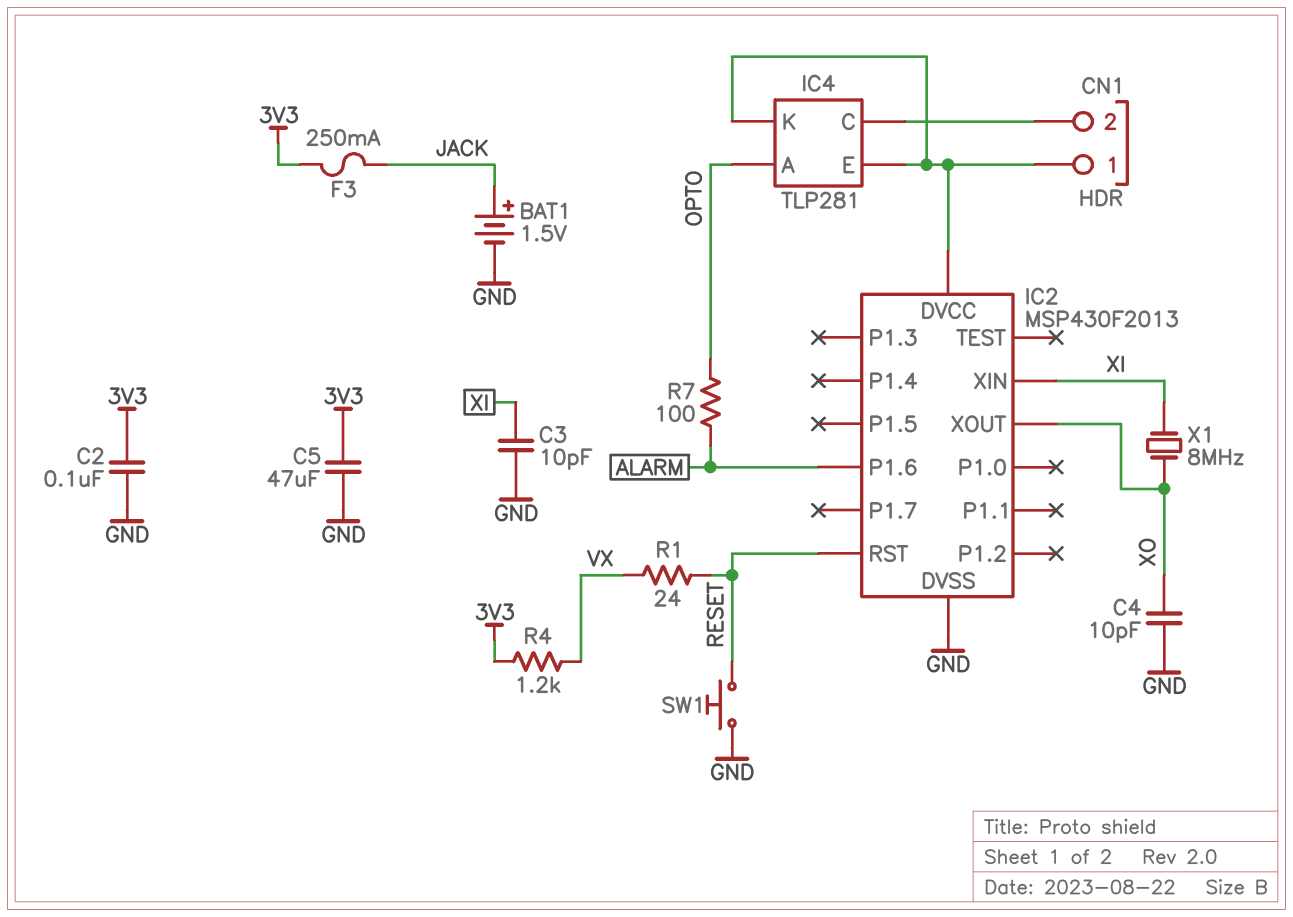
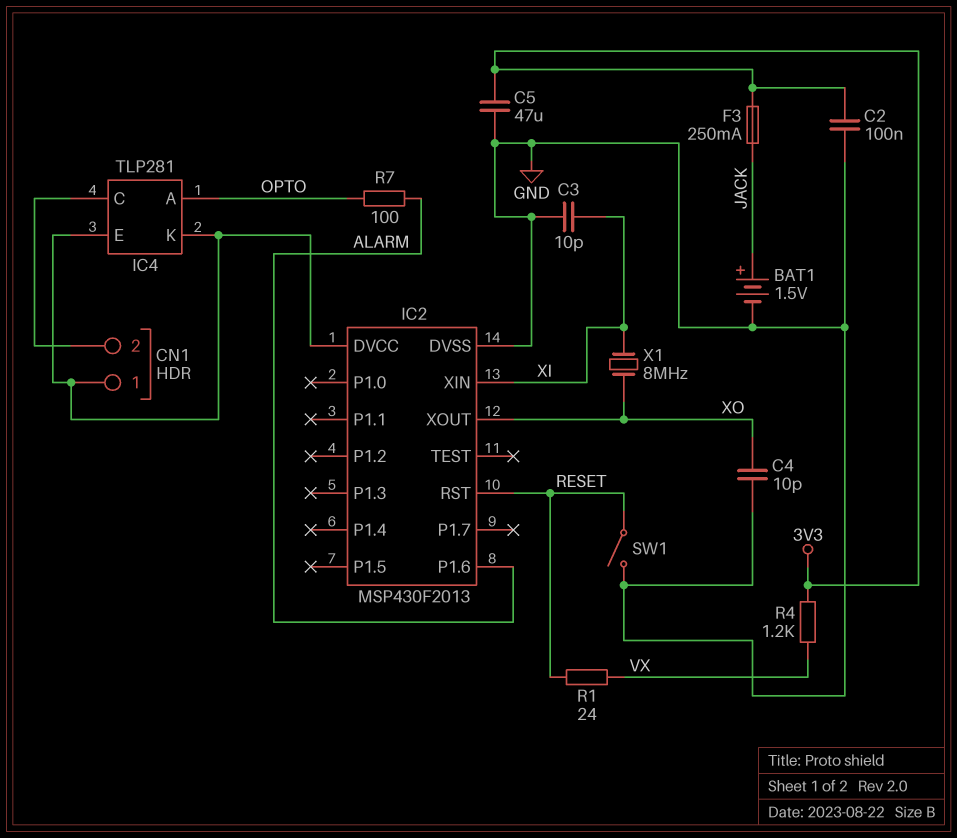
SW1: button (GND, RESET) -> switch (GND, RESET)

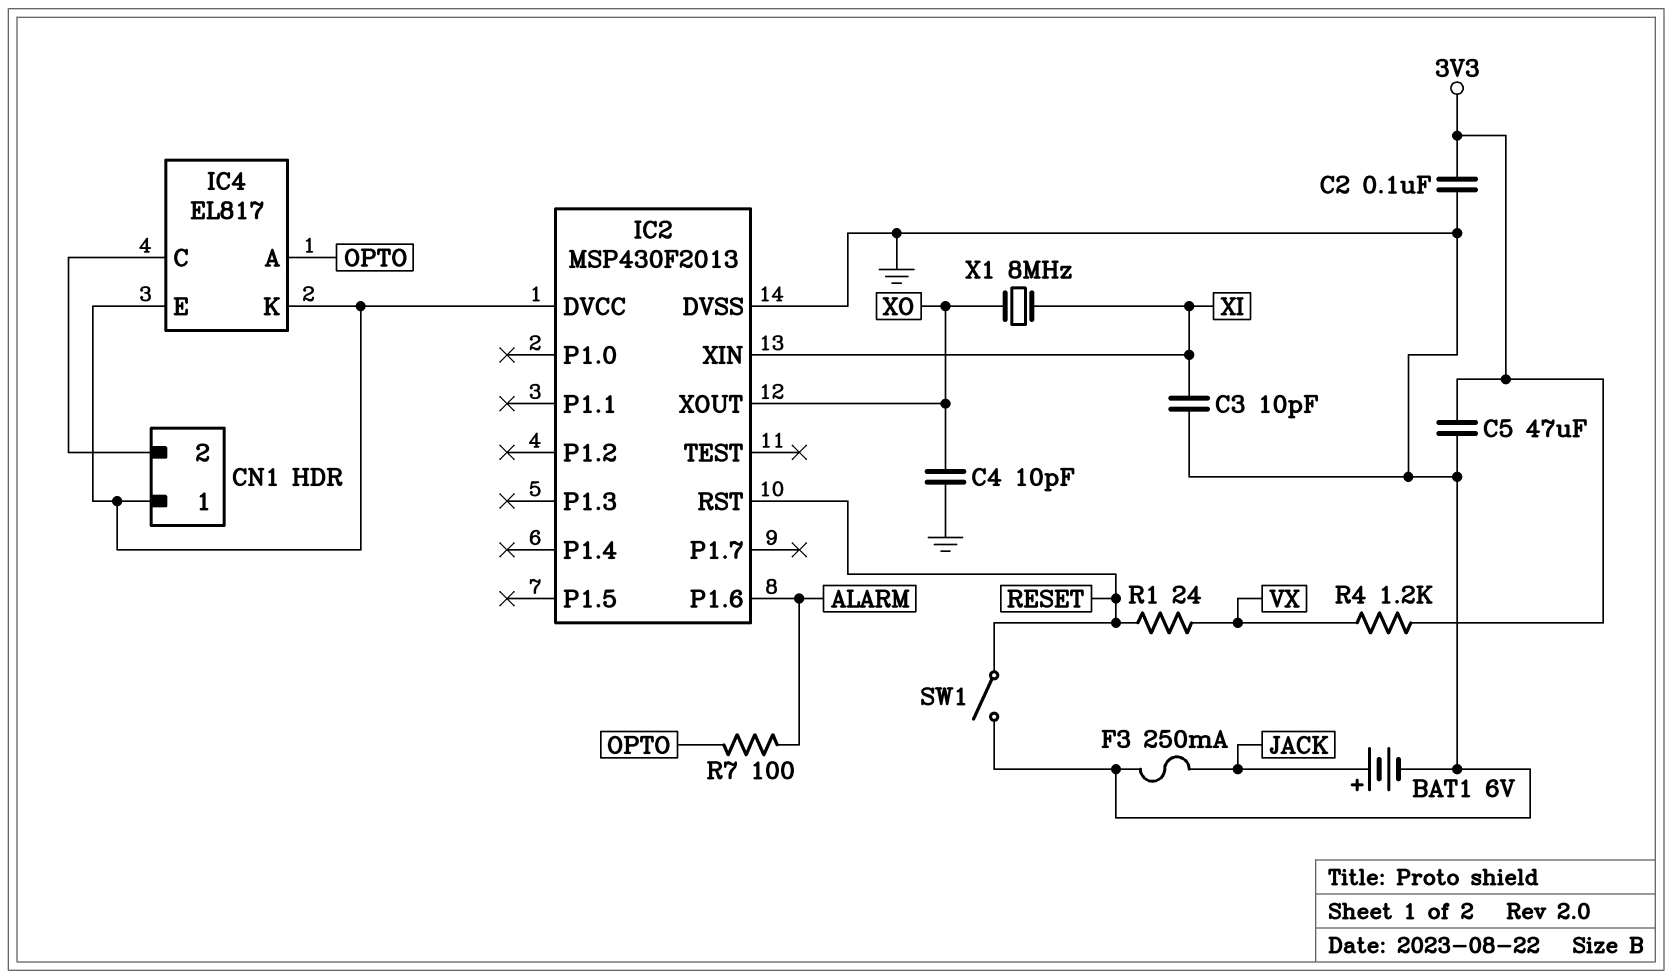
BAT1: 1.5V (plus JACK, minus GND) -> 6V (plus JACK, minus GND)
F3: 250mA (3V3, JACK) -> 250mA (GND, JACK)
IC4: TLP281 -> EL817

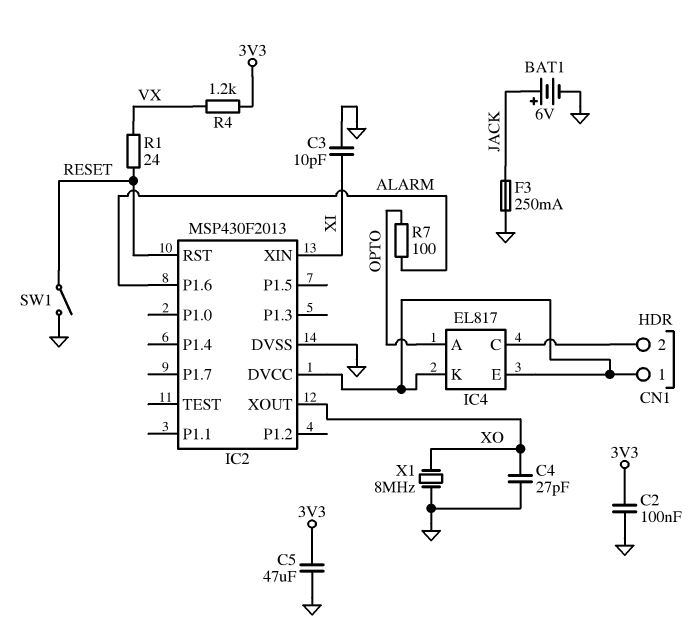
C4: 10pF (GND, XO) -> 27pF (GND, XO)
X1: 8MHz (XI, XO) -> 8MHz (GND, XO)

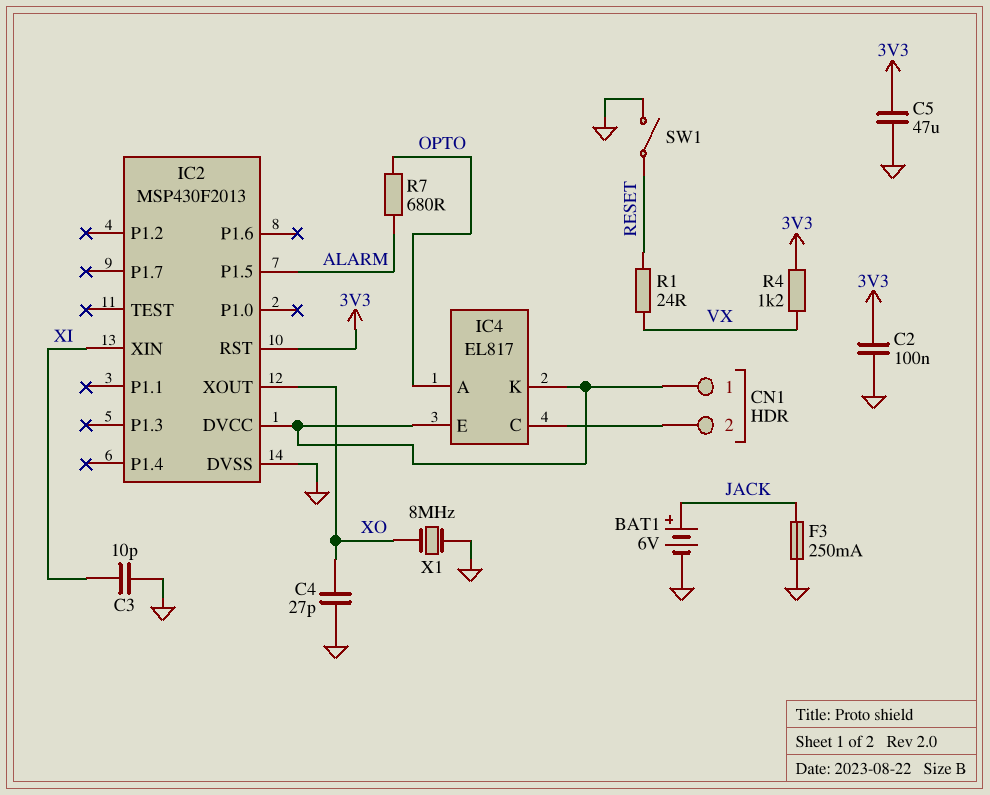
IC2 pin P1.5: none -> ALARM
IC2 pin P1.6: ALARM -> none
IC2 pin RST: RESET -> 3V3
R7: 100 (ALARM, OPTO) -> 680 (ALARM, OPTO)

